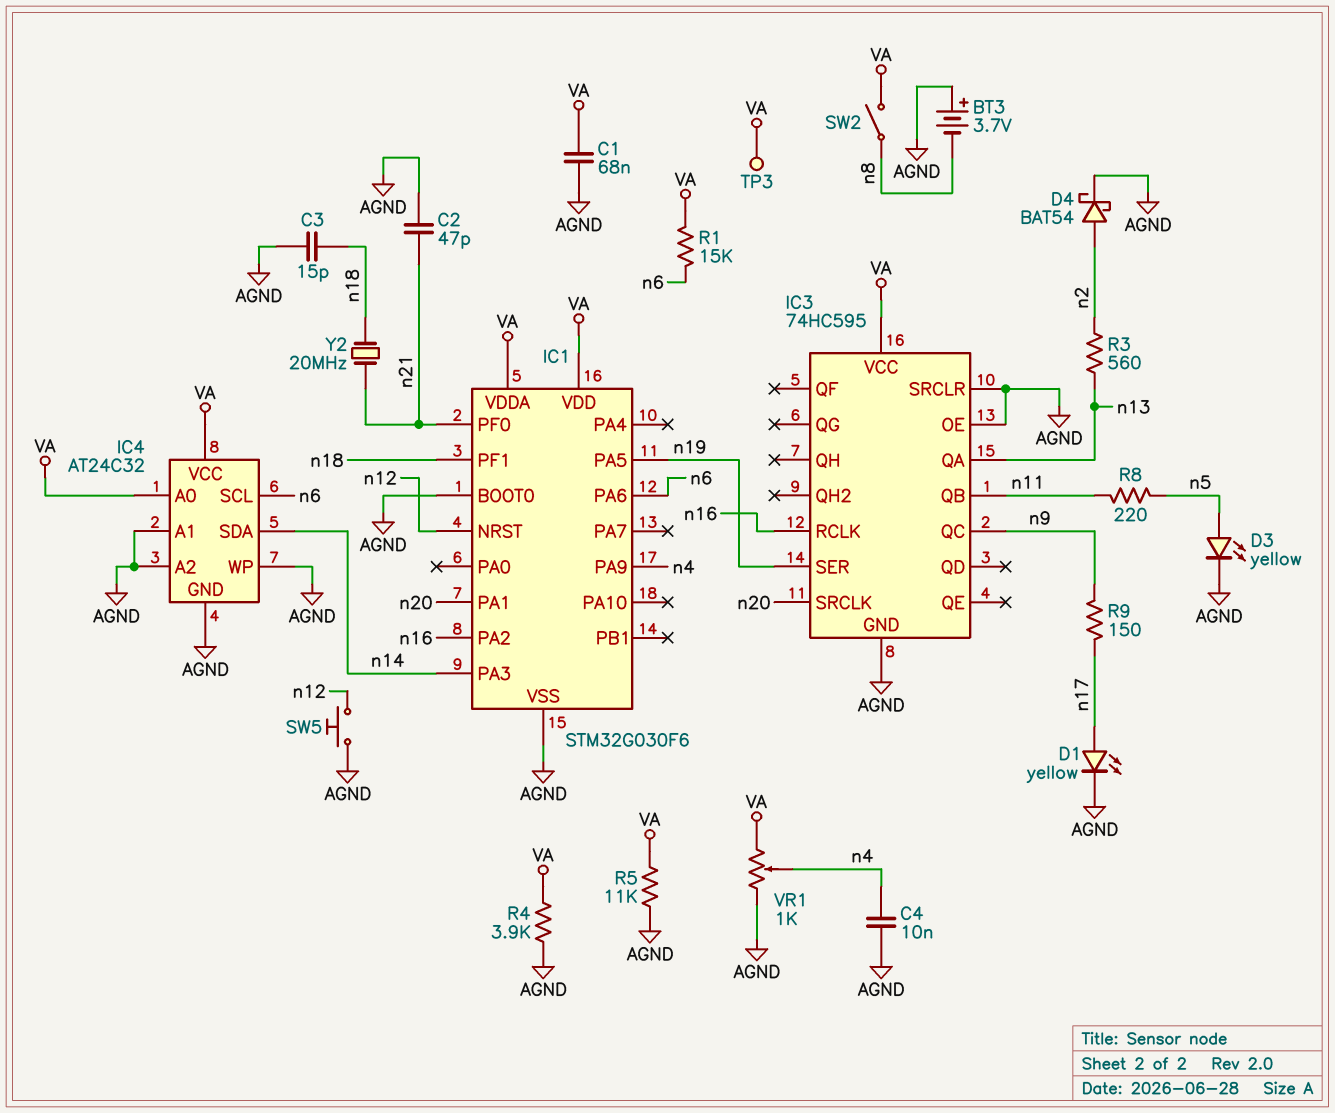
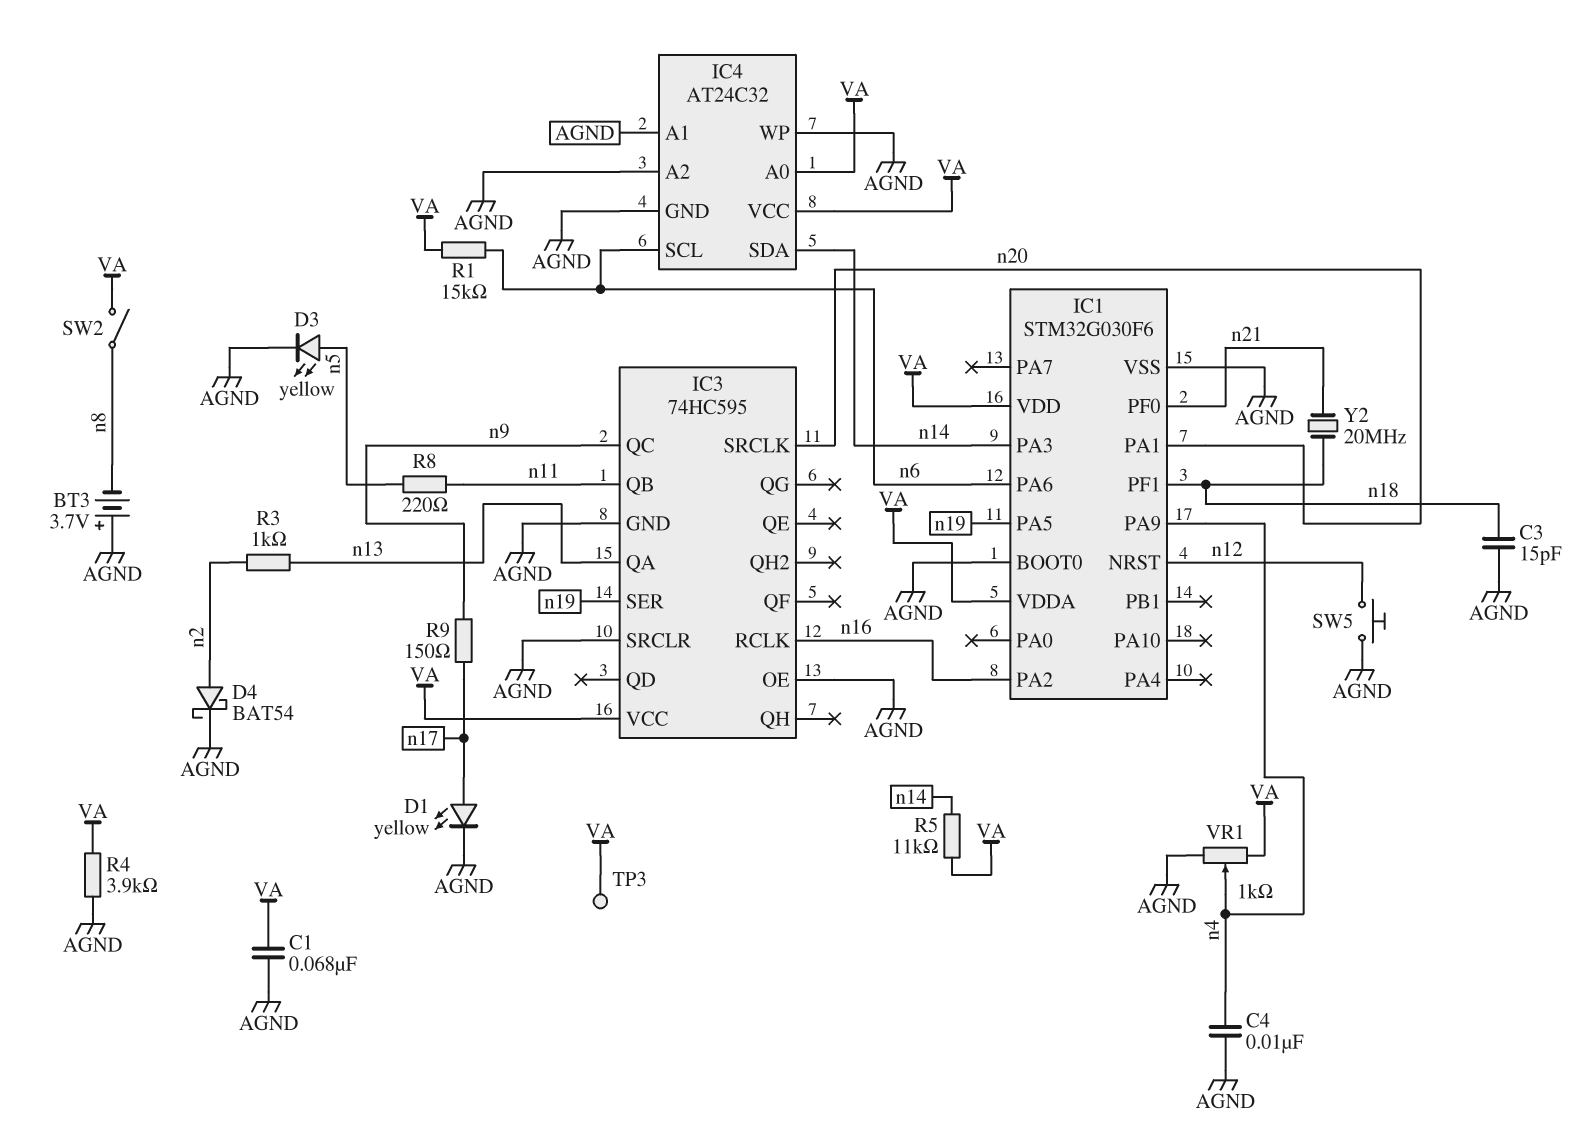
C2: 47pF (AGND, n21) -> none
R3: 560 (n2, n13) -> 1k (n2, n13)
R5: 11k (AGND, VA) -> 11k (VA, n14)

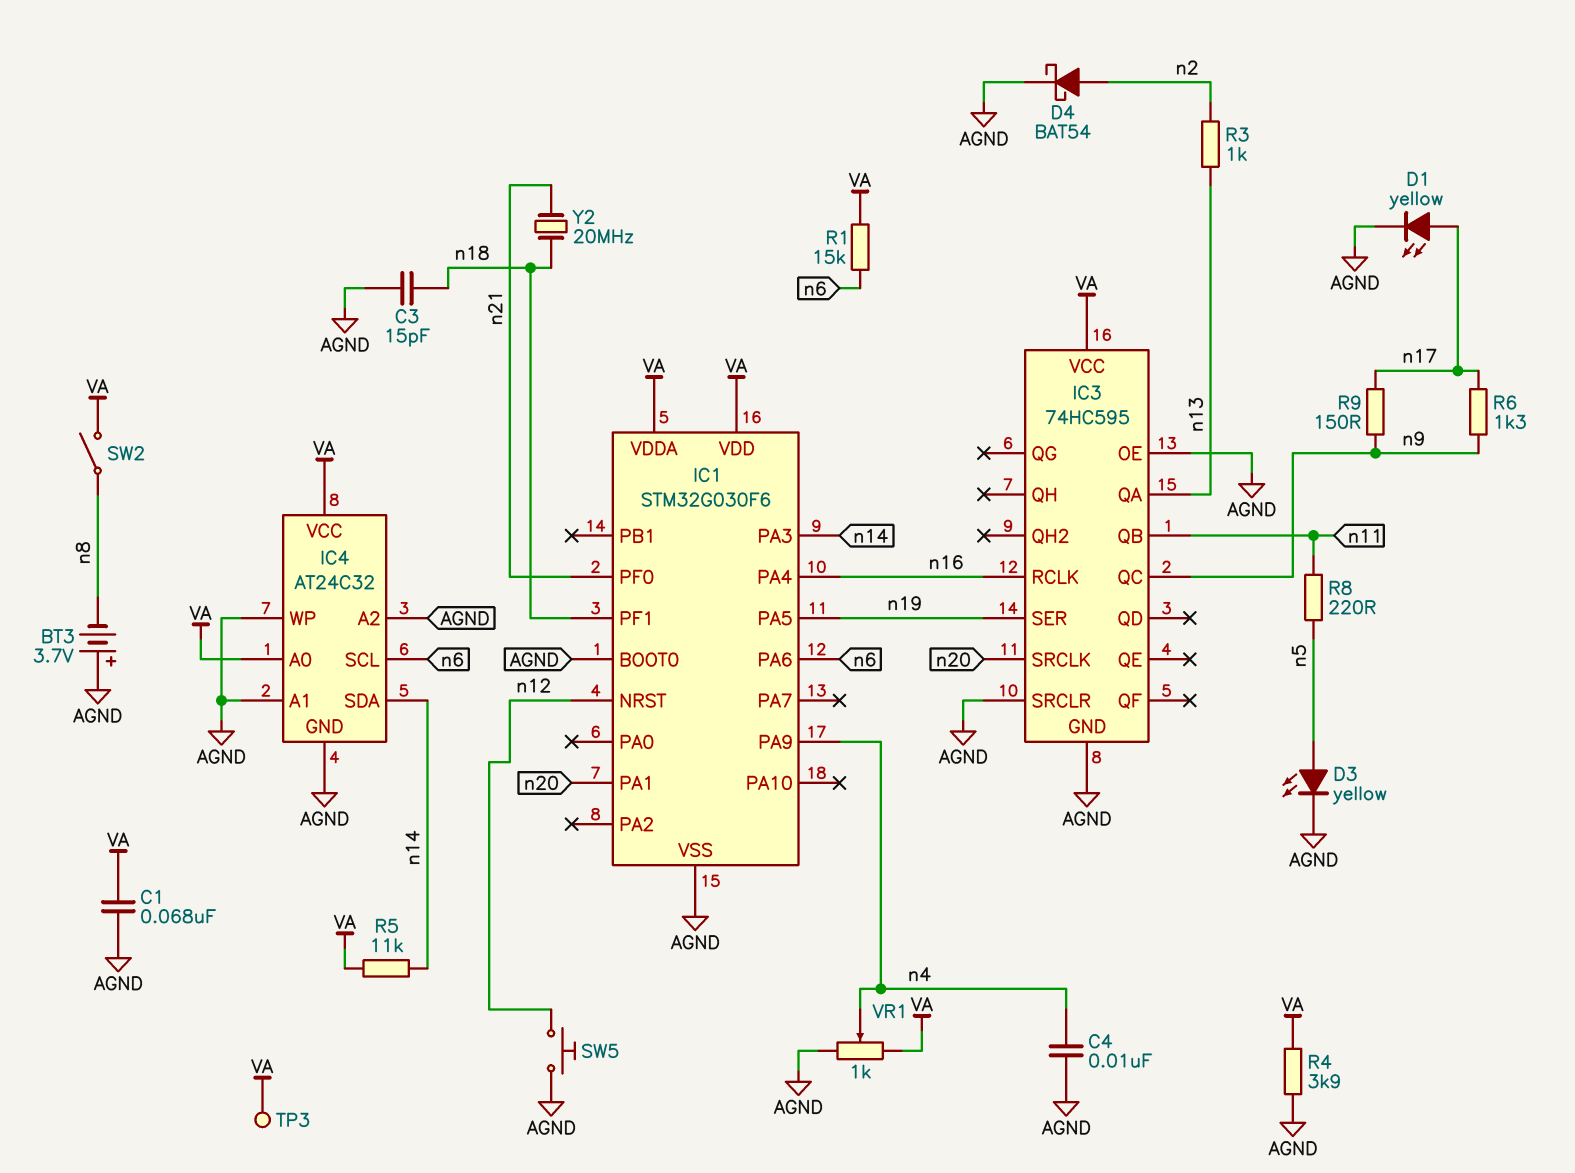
IC1 pin PA2: n16 -> none
IC1 pin PA4: none -> n16
R6: none -> 1.3k (n9, n17)

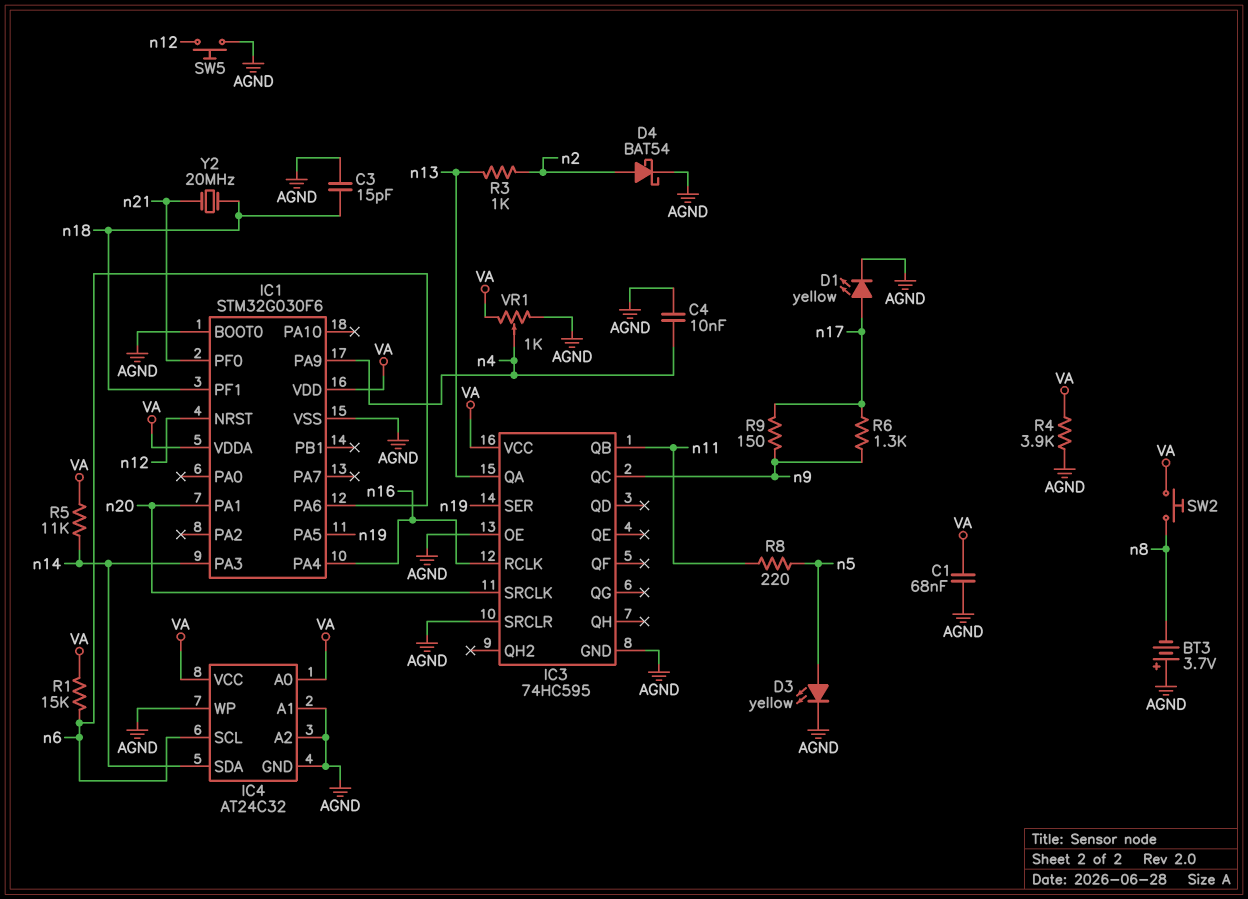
SW2: switch (VA, n8) -> button (VA, n8)
TP3: test point (VA) -> none

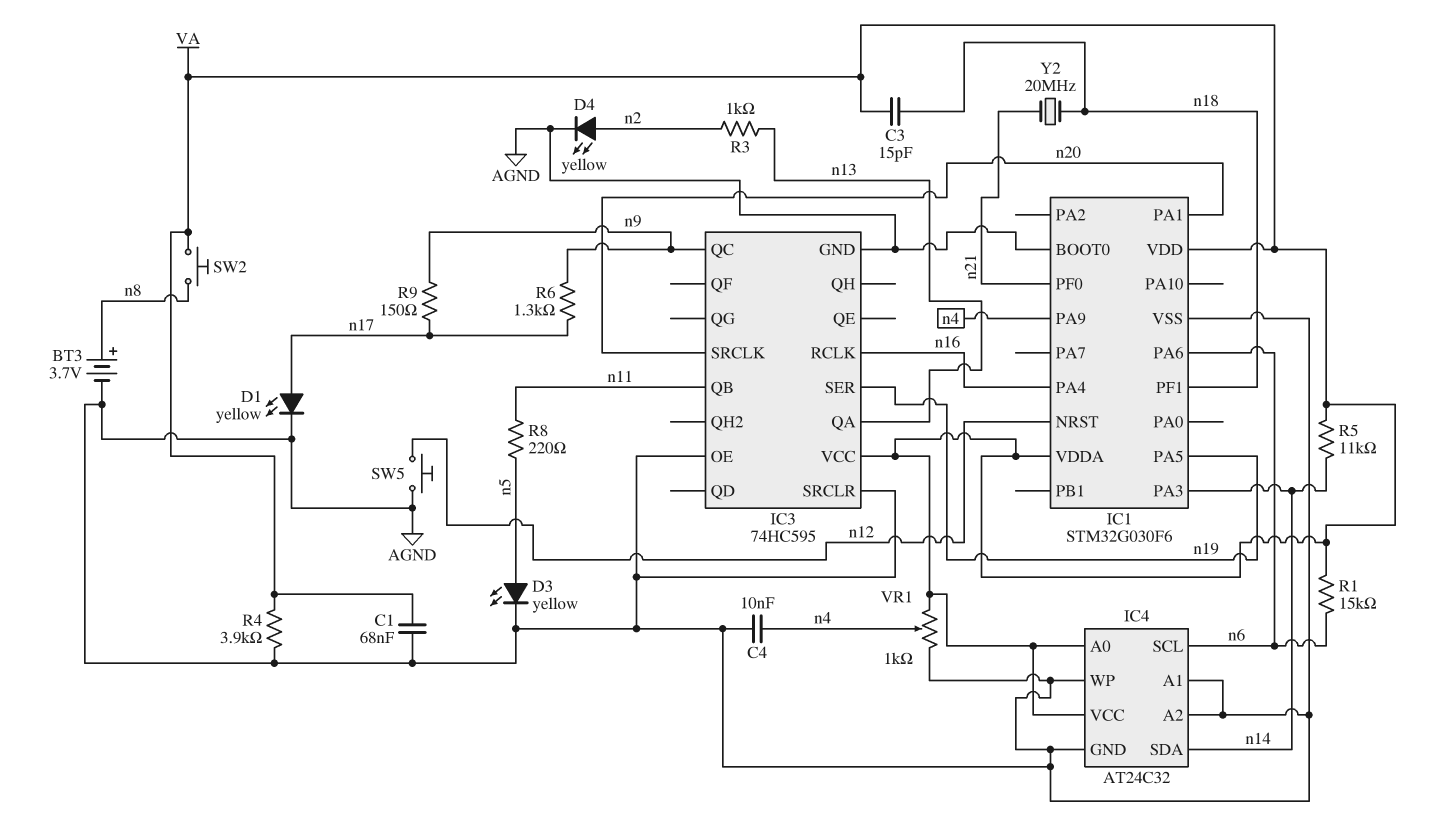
BT3: 3.7V (plus AGND, minus n8) -> 3.7V (plus n8, minus AGND)
C3: 15pF (AGND, n18) -> 15pF (VA, n18)
D4: schottky BAT54 (A n2, K AGND) -> LED yellow (A n2, K AGND)

